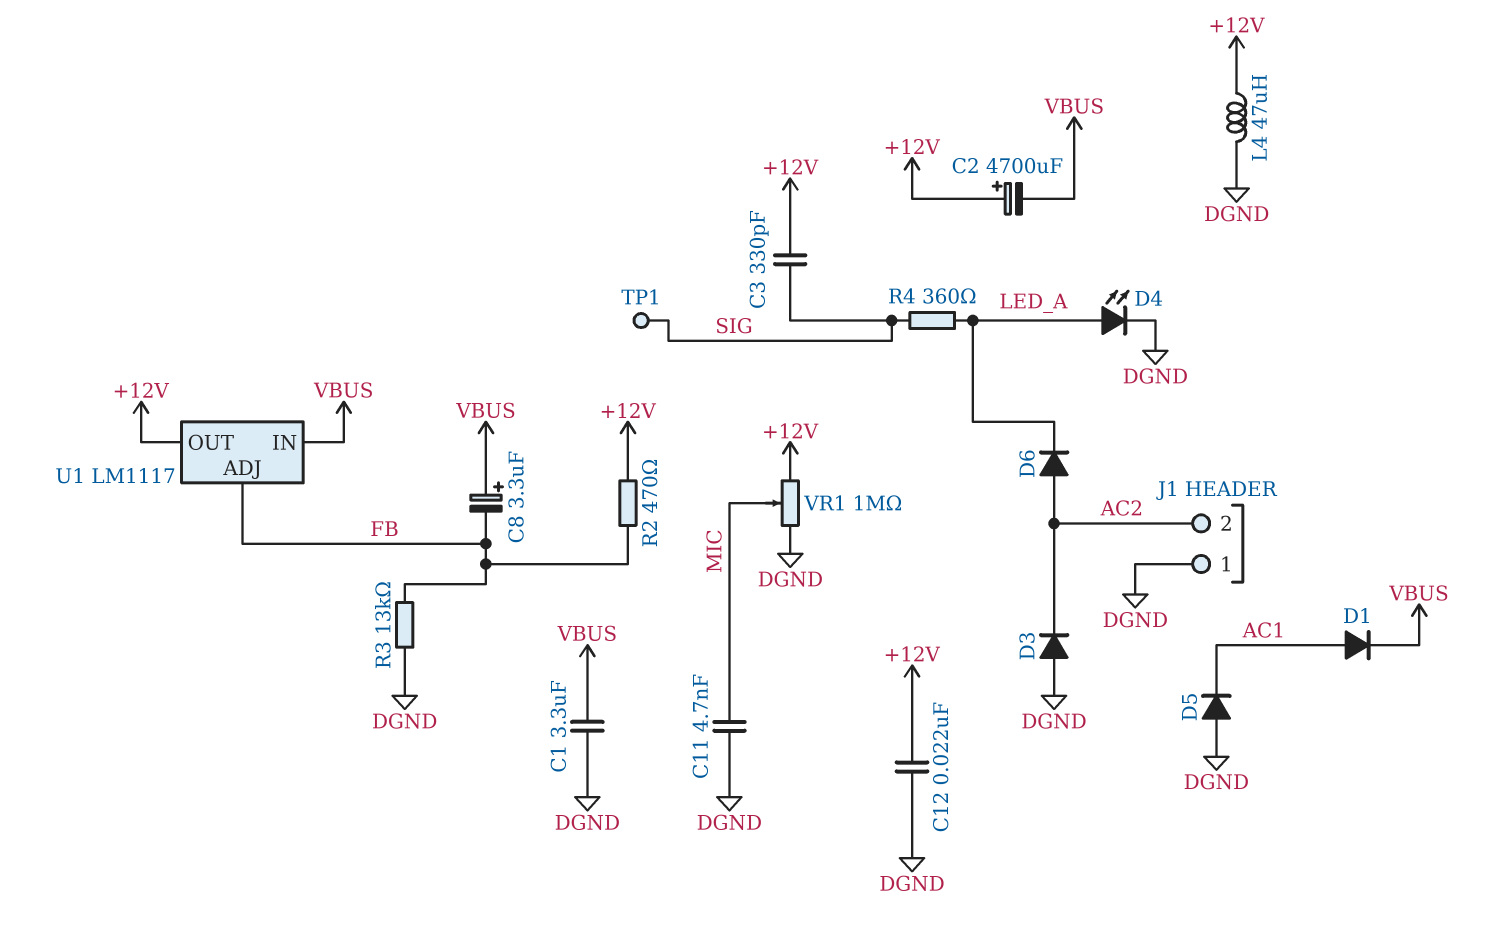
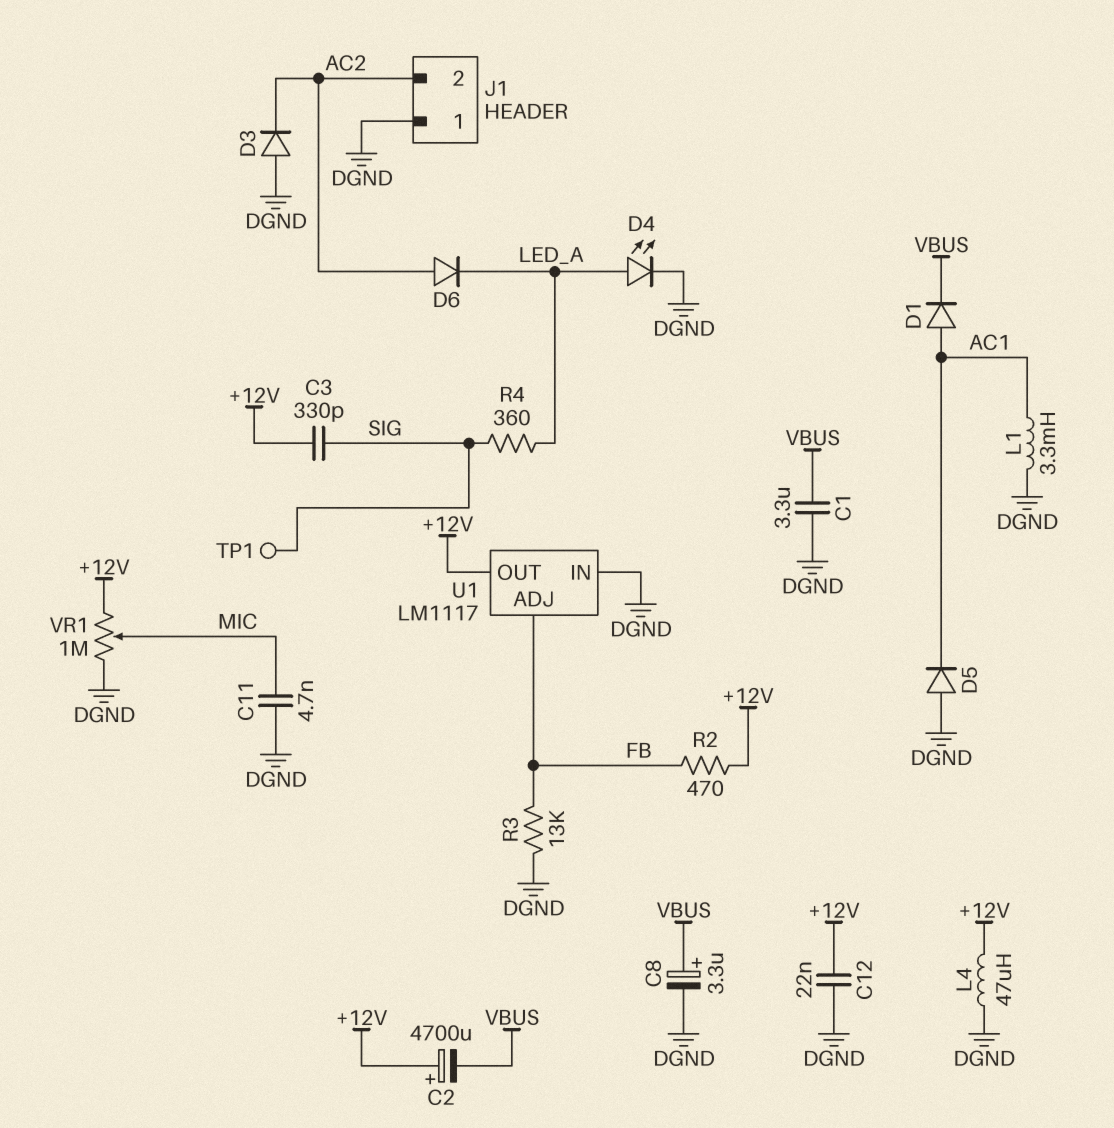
C8: 3.3uF (plus VBUS, minus FB) -> 3.3uF (plus VBUS, minus DGND)
L1: none -> 3.3mH (AC1, DGND)
U1 pin IN: VBUS -> DGND

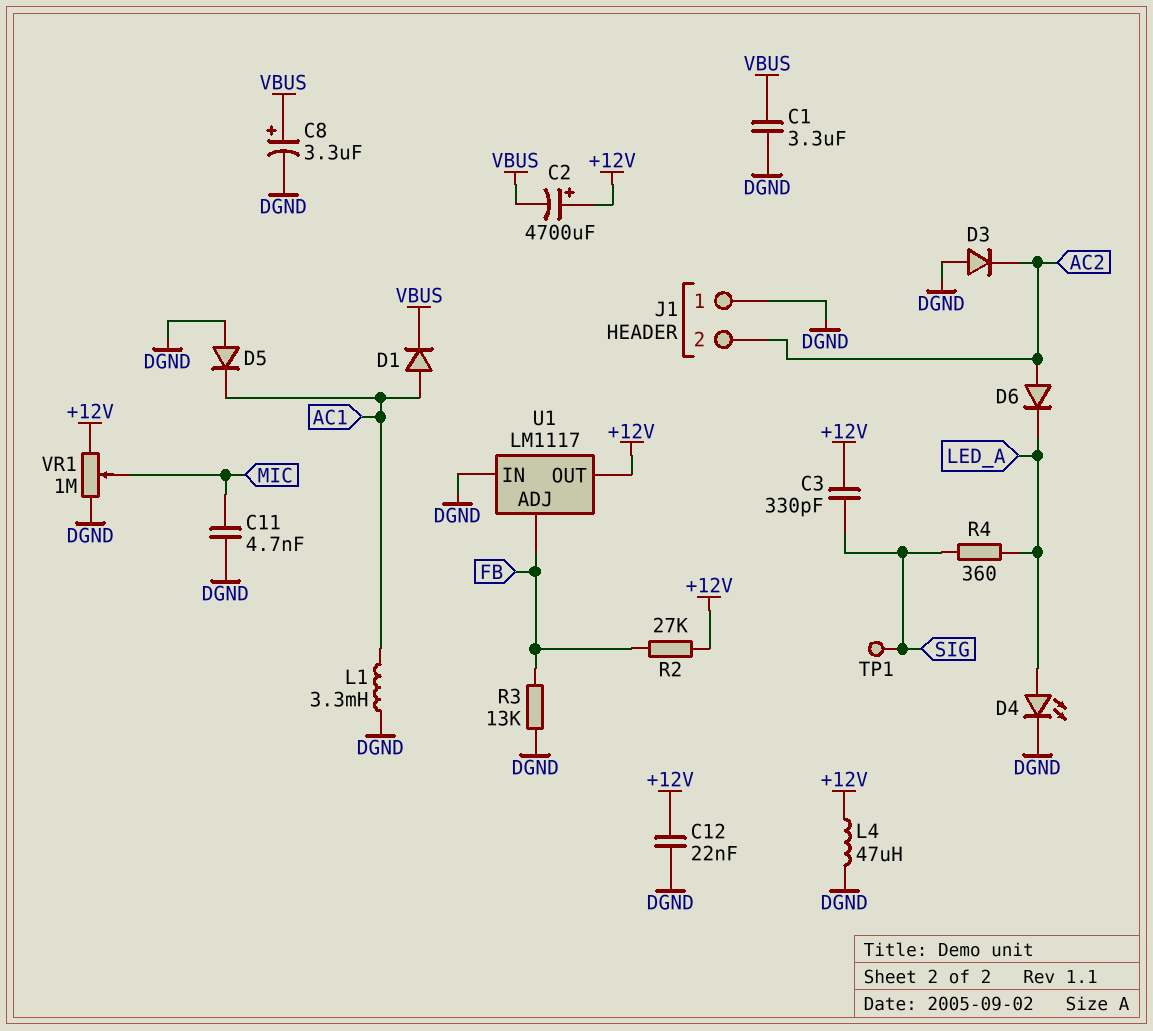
R2: 470 (+12V, FB) -> 27k (+12V, FB)

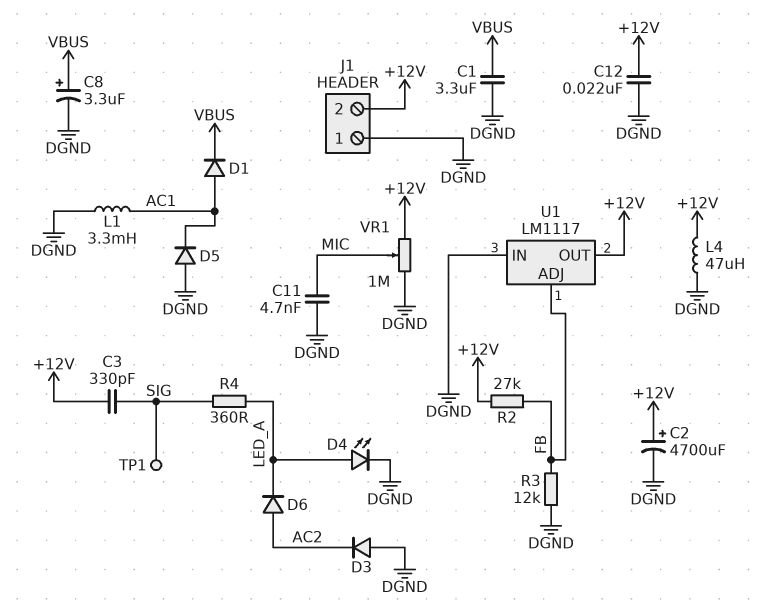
C2: 4700uF (plus +12V, minus VBUS) -> 4700uF (plus +12V, minus DGND)
J1 pin 2: AC2 -> +12V
R3: 13k (DGND, FB) -> 12k (DGND, FB)

